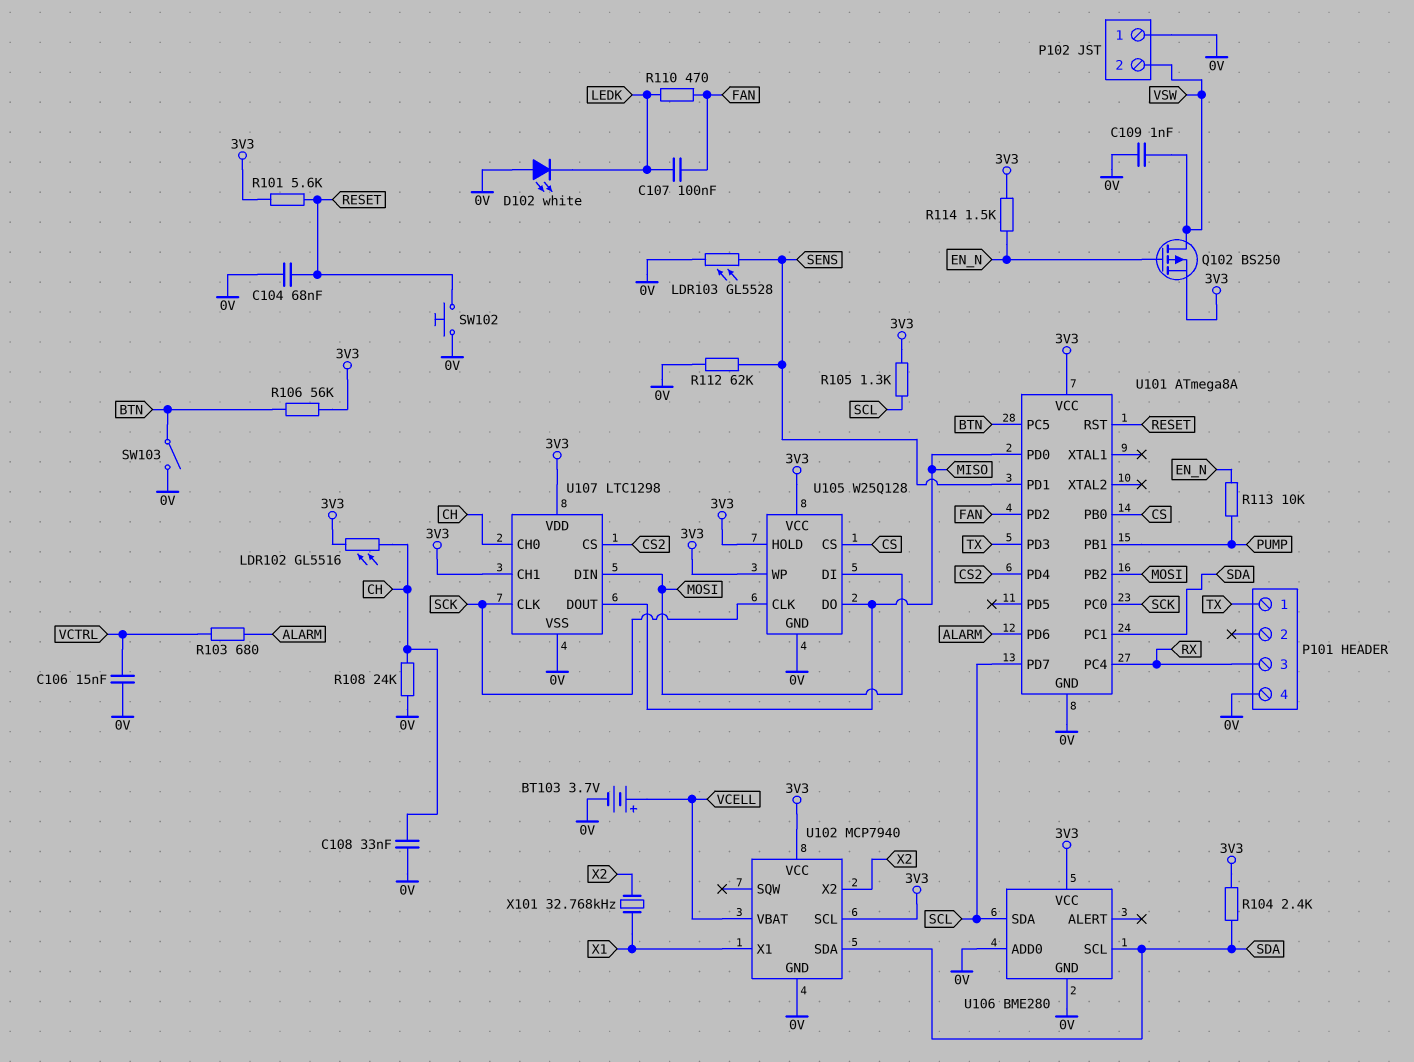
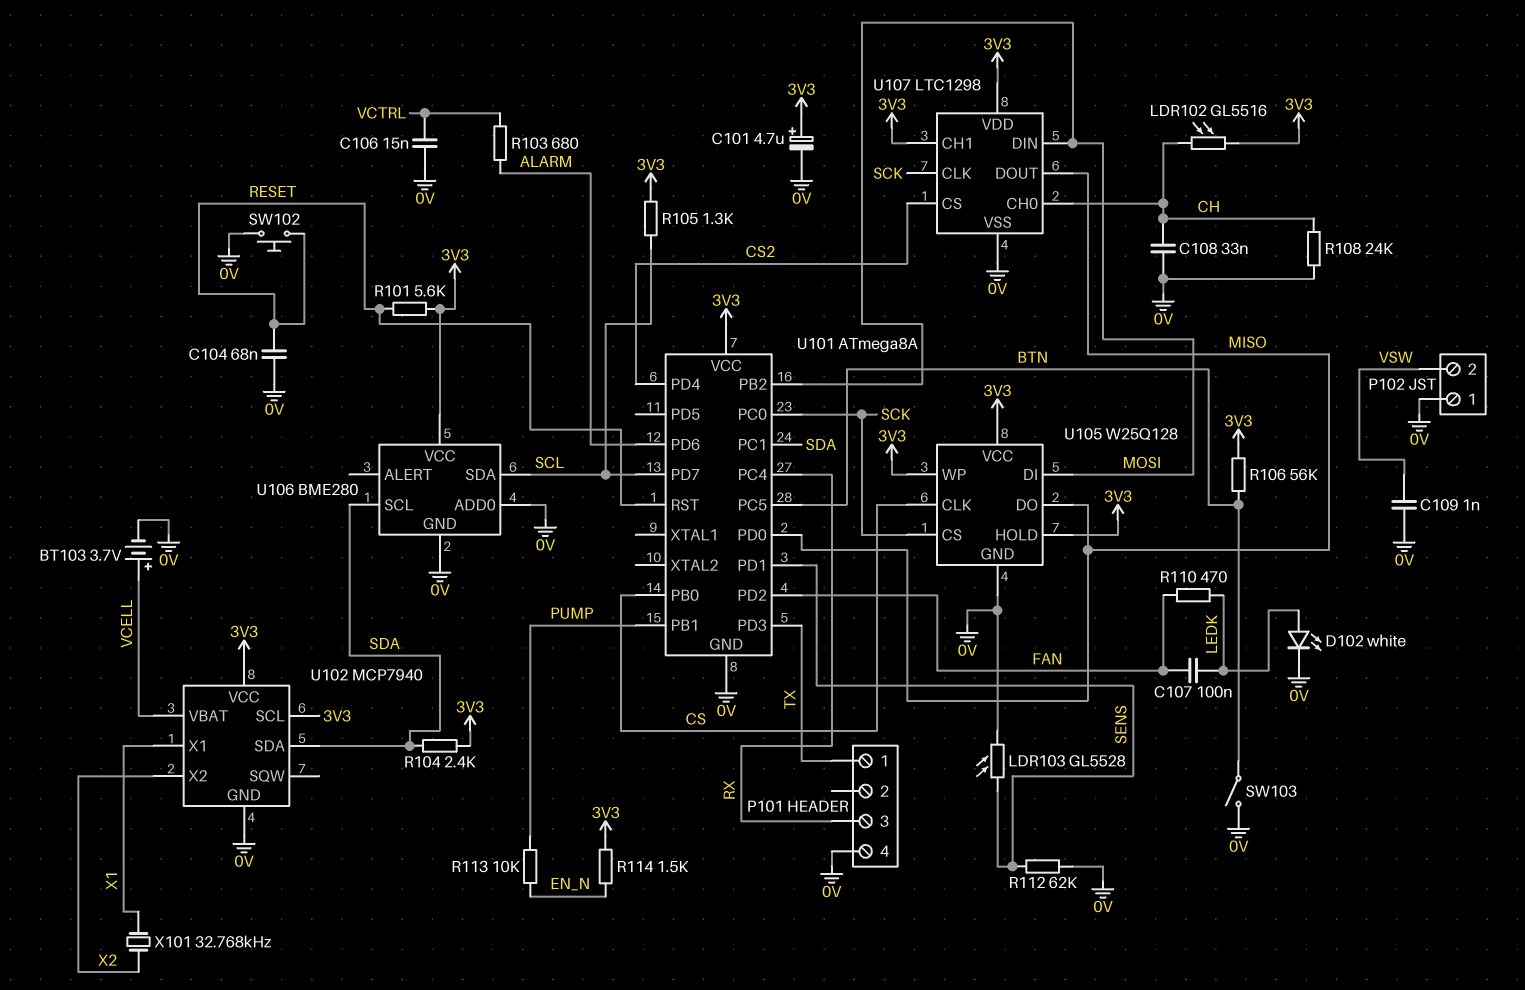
C101: none -> 4.7uF (plus 3V3, minus 0V)
D102: LED white (A 0V, K LEDK) -> LED white (A LEDK, K 0V)
Q102: PMOS BS250 (G EN_N, D VSW, S 3V3) -> none
U105 pin CLK: SCK -> CS
U105 pin CS: CS -> SCK

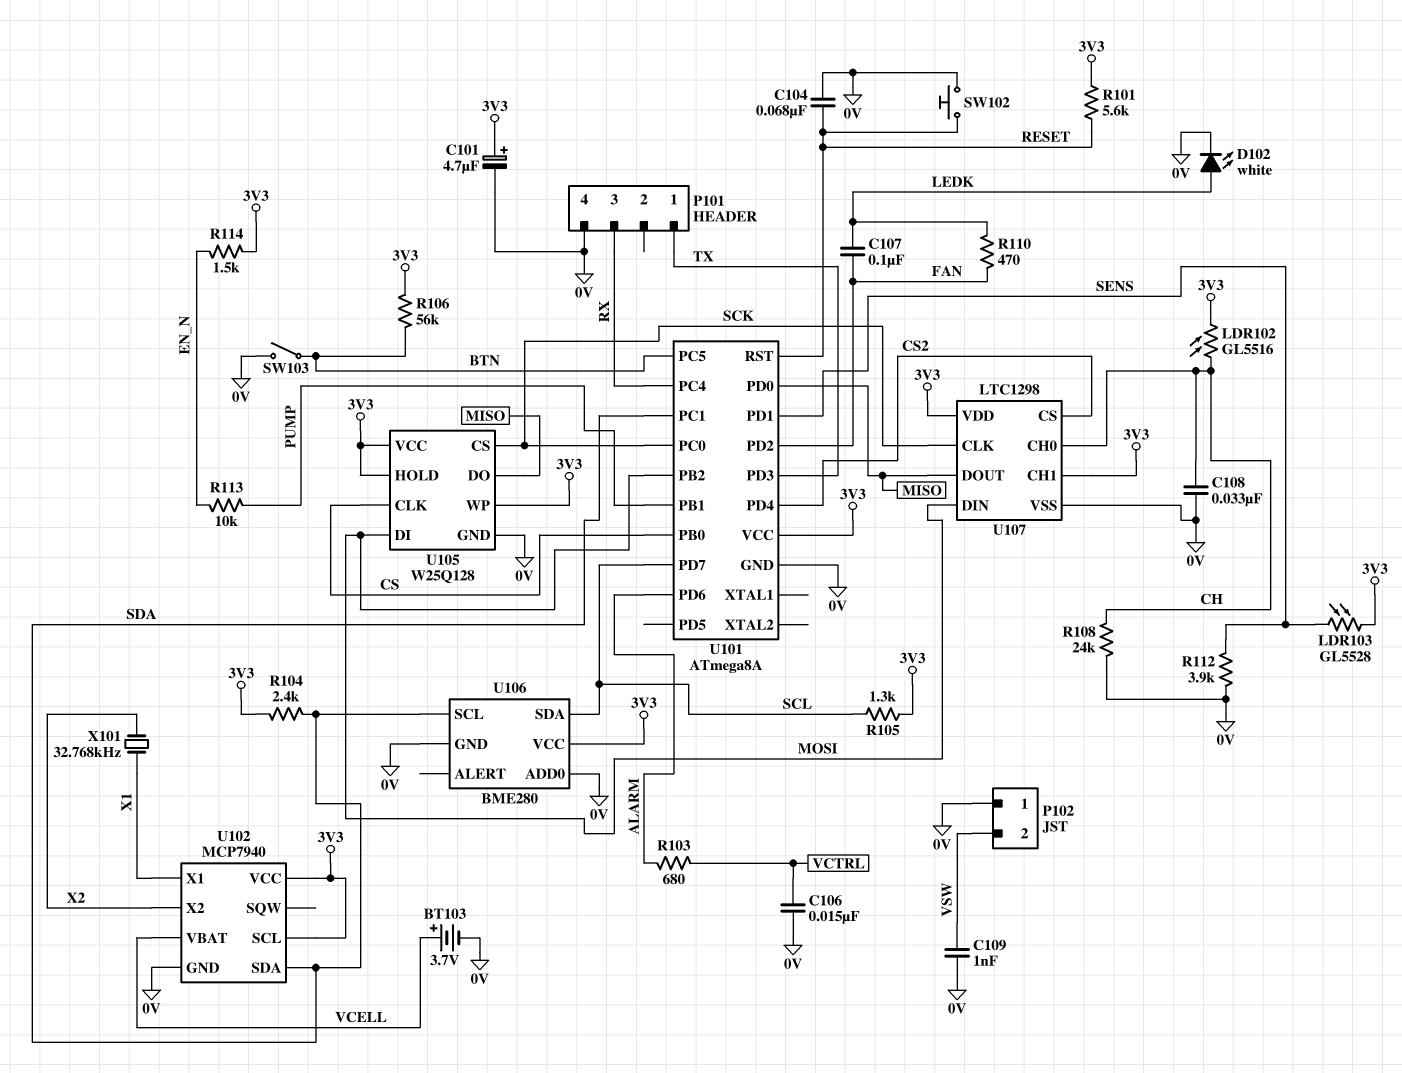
LDR103: GL5528 (0V, SENS) -> GL5528 (3V3, SENS)
R112: 62k (0V, SENS) -> 3.9k (0V, SENS)

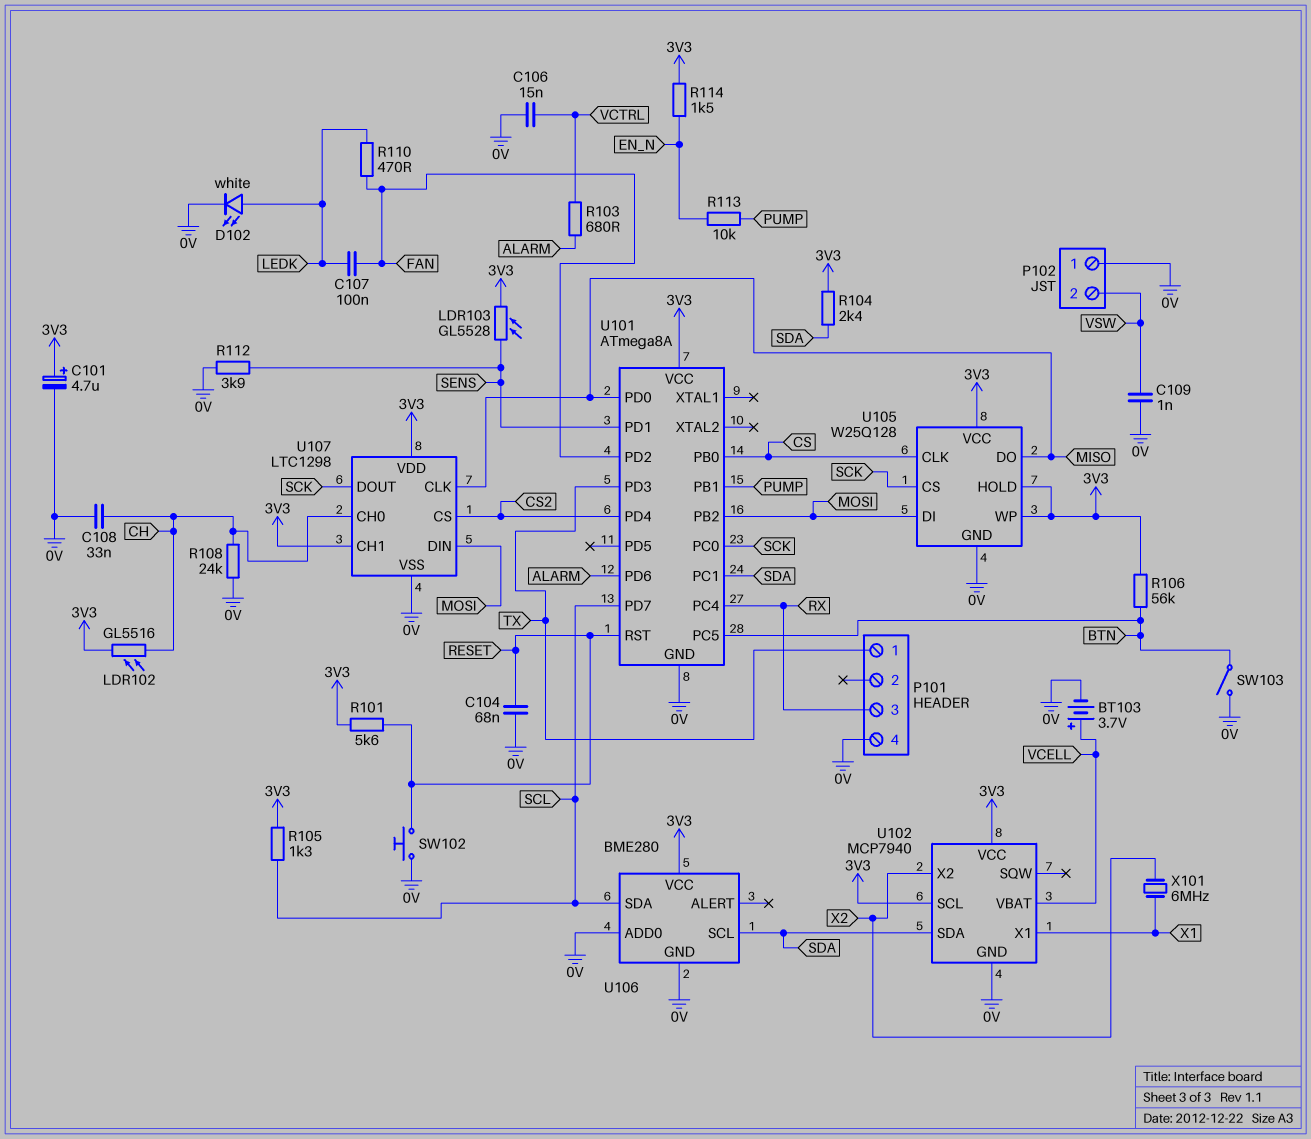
U107 pin CLK: SCK -> MISO
U107 pin DOUT: MISO -> SCK
X101: 32.768kHz (X1, X2) -> 6MHz (X1, X2)

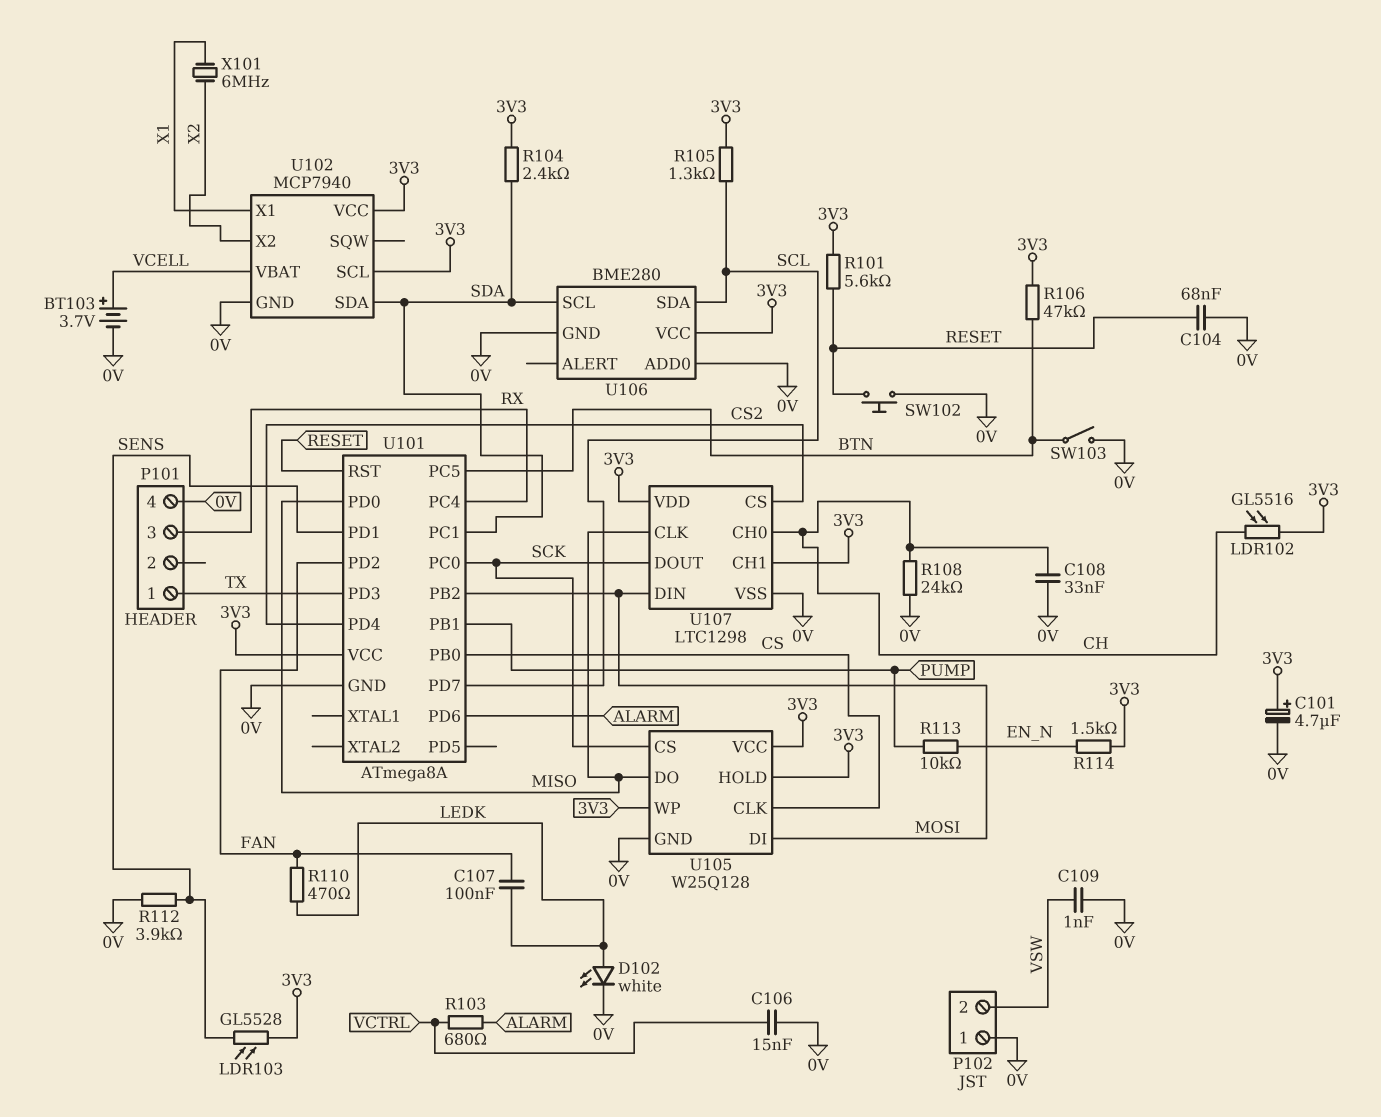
R106: 56k (3V3, BTN) -> 47k (3V3, BTN)

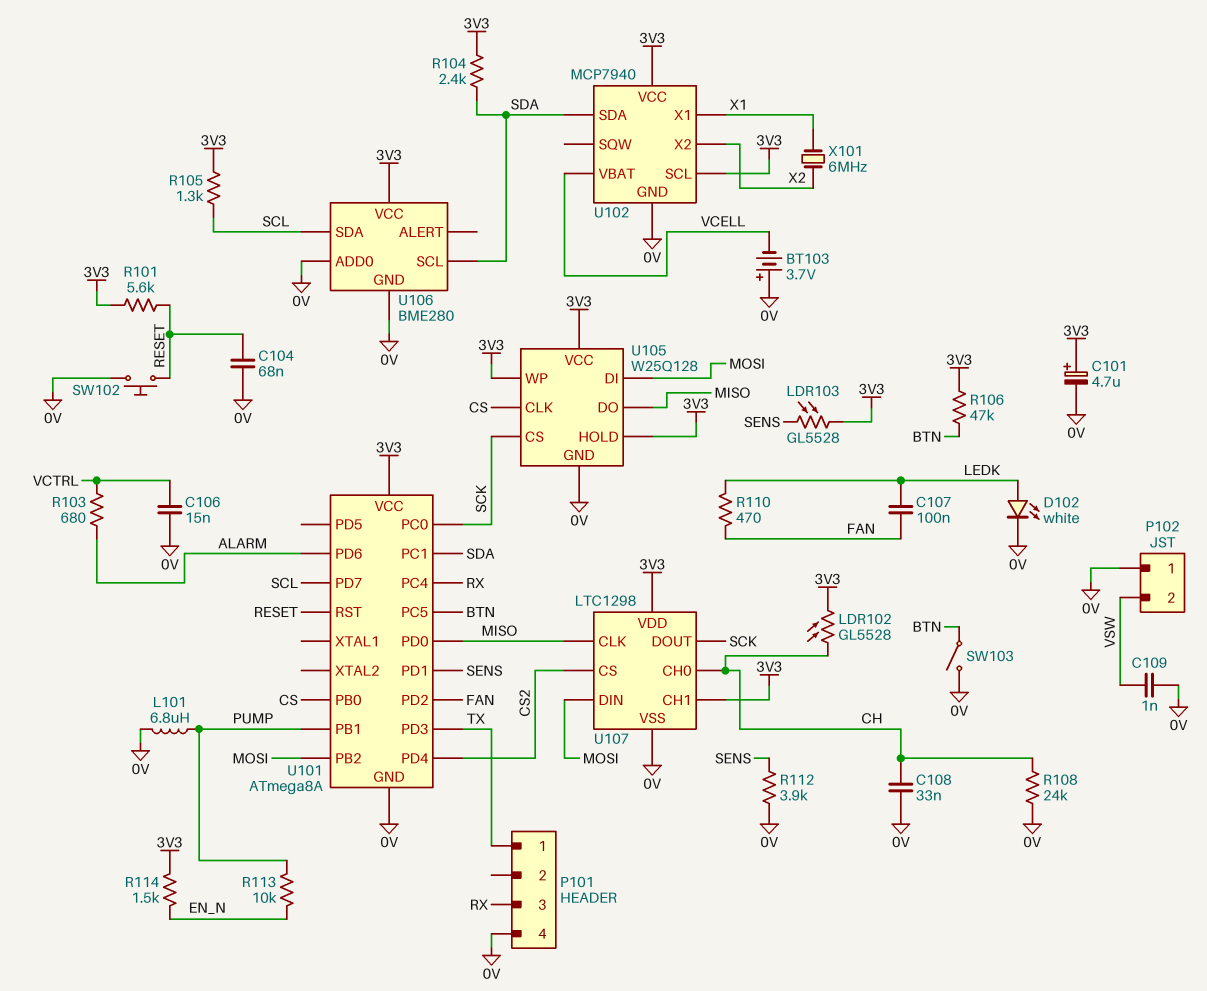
BT103: 3.7V (plus VCELL, minus 0V) -> 3.7V (plus 0V, minus VCELL)
L101: none -> 6.8uH (0V, PUMP)
LDR102: GL5516 (3V3, CH) -> GL5528 (3V3, CH)

